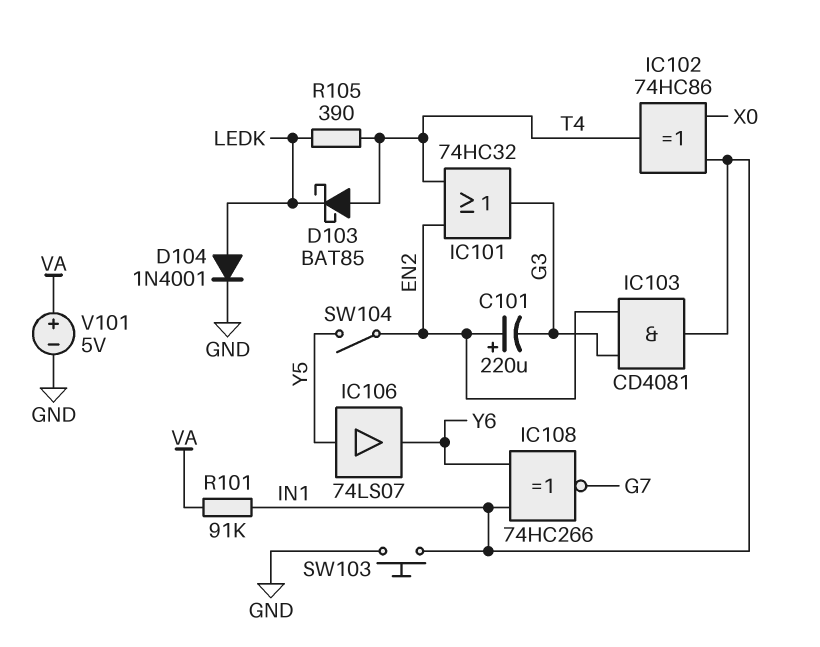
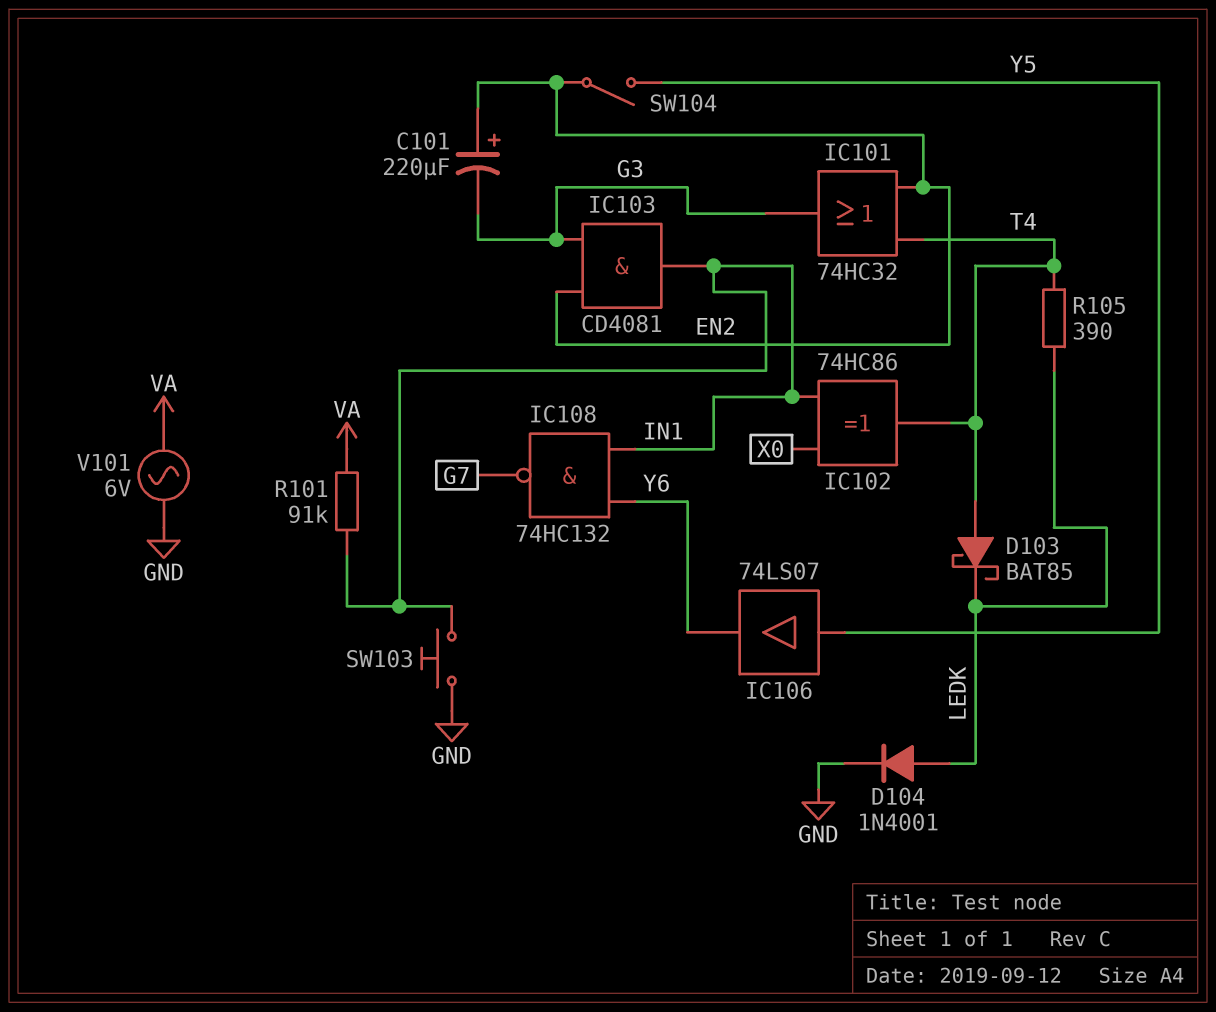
IC108: XNOR 74HC266 (in IN1, in Y6, out G7) -> NAND 74HC132 (in IN1, in Y6, out G7)
V101: 5V (plus VA, minus GND) -> AC 6V (GND, VA)

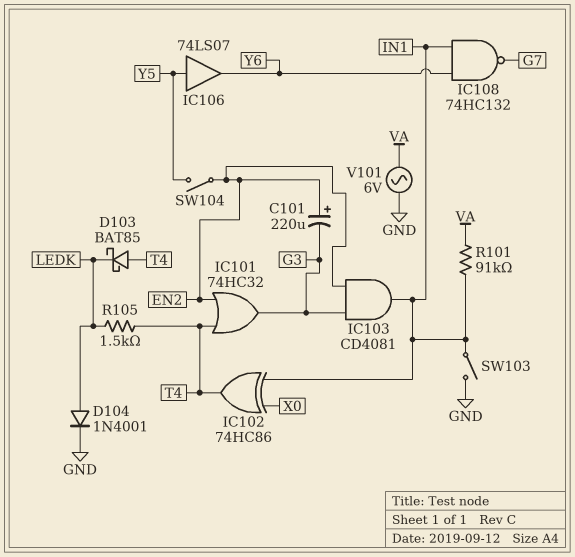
R105: 390 (LEDK, T4) -> 1.5k (LEDK, T4)
SW103: button (GND, IN1) -> switch (GND, IN1)

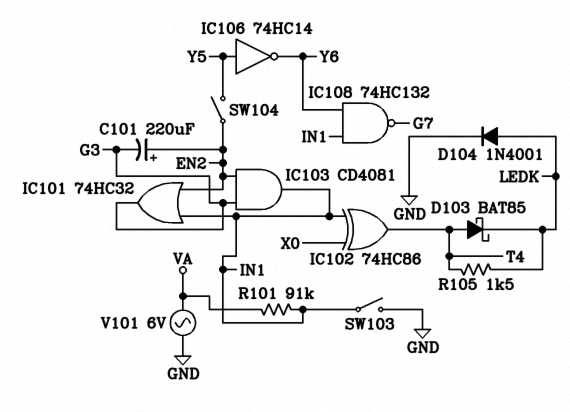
IC101: OR 74HC32 (in EN2, in T4, out G3) -> OR 74HC32 (in EN2, in IN1, out G3)
IC106: buffer 74LS07 (in Y5, out Y6) -> NOT 74HC14 (in Y5, out Y6)

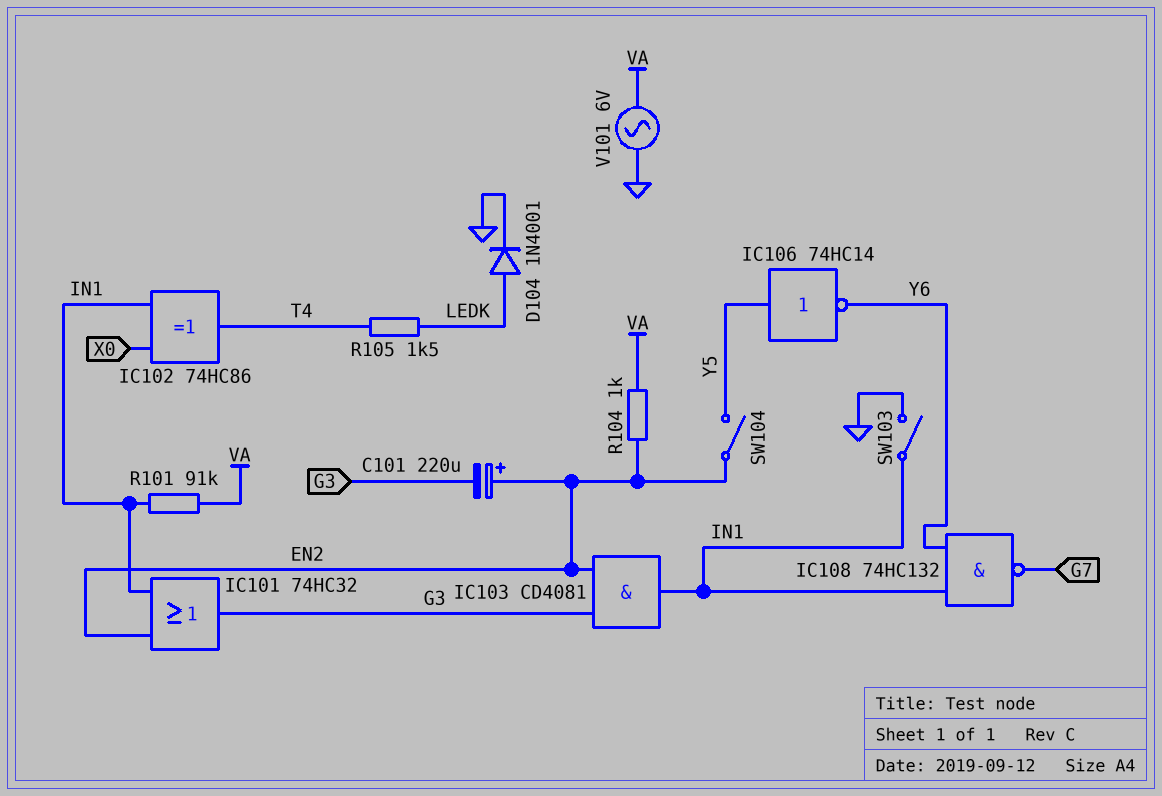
D103: schottky BAT85 (A T4, K LEDK) -> none
R104: none -> 1k (EN2, VA)

